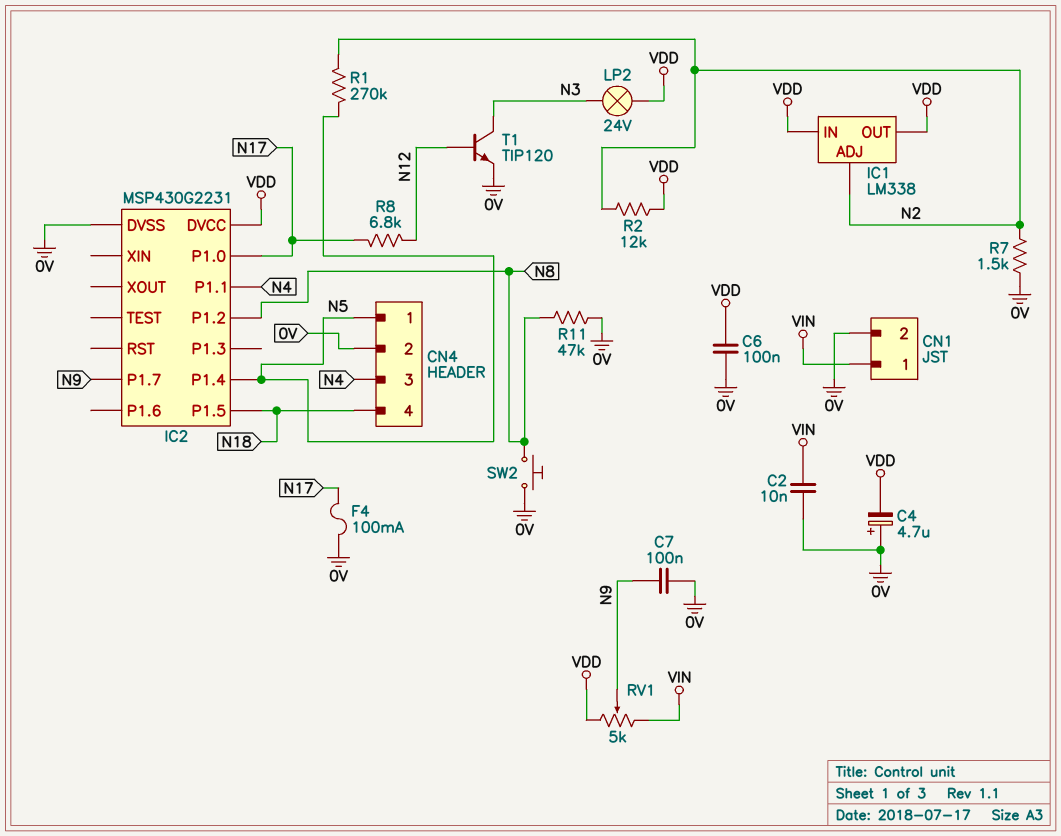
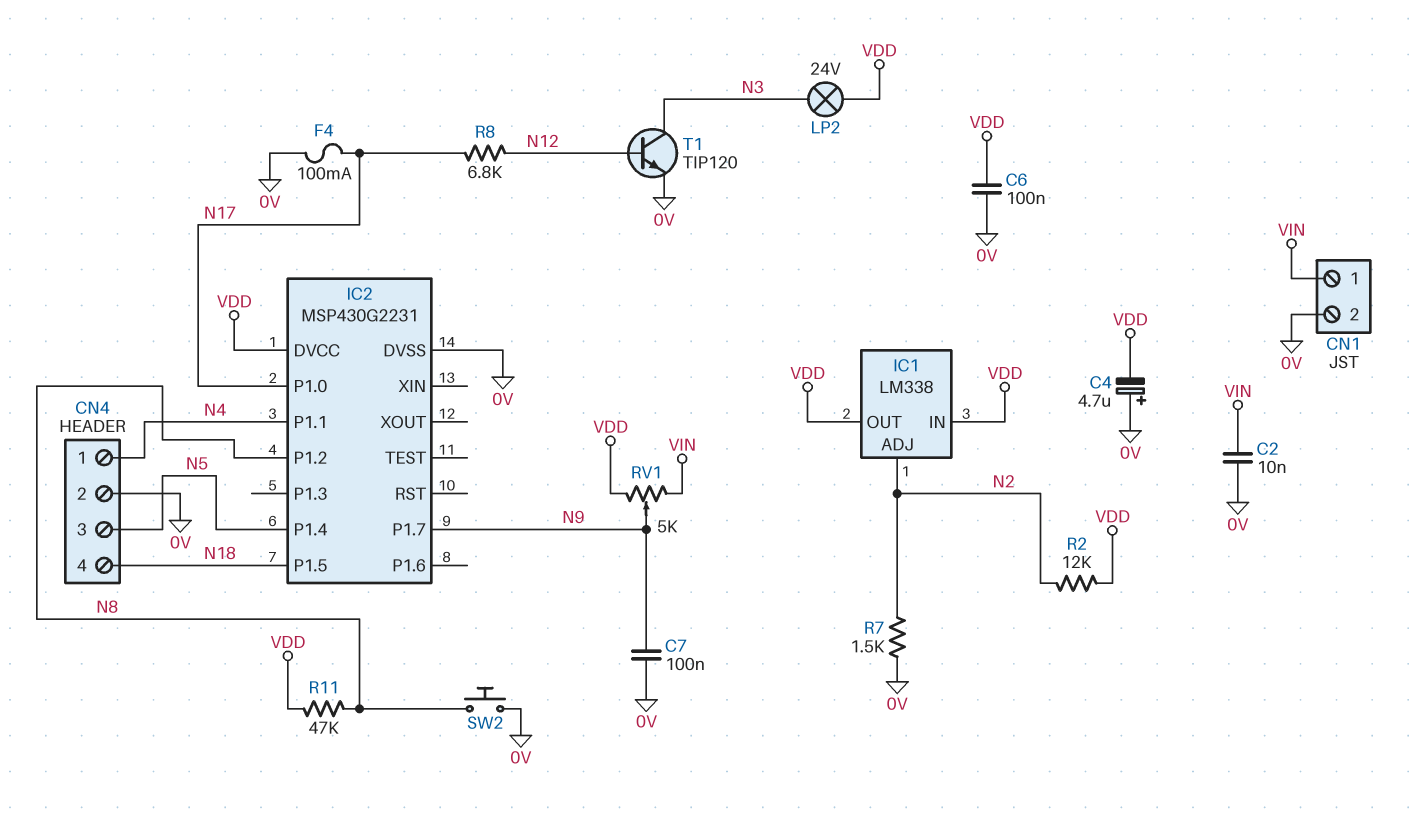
CN4 pin 1: N5 -> N4
CN4 pin 3: N4 -> N5
R1: 270k (N2, N5) -> none
R11: 47k (0V, N8) -> 47k (N8, VDD)

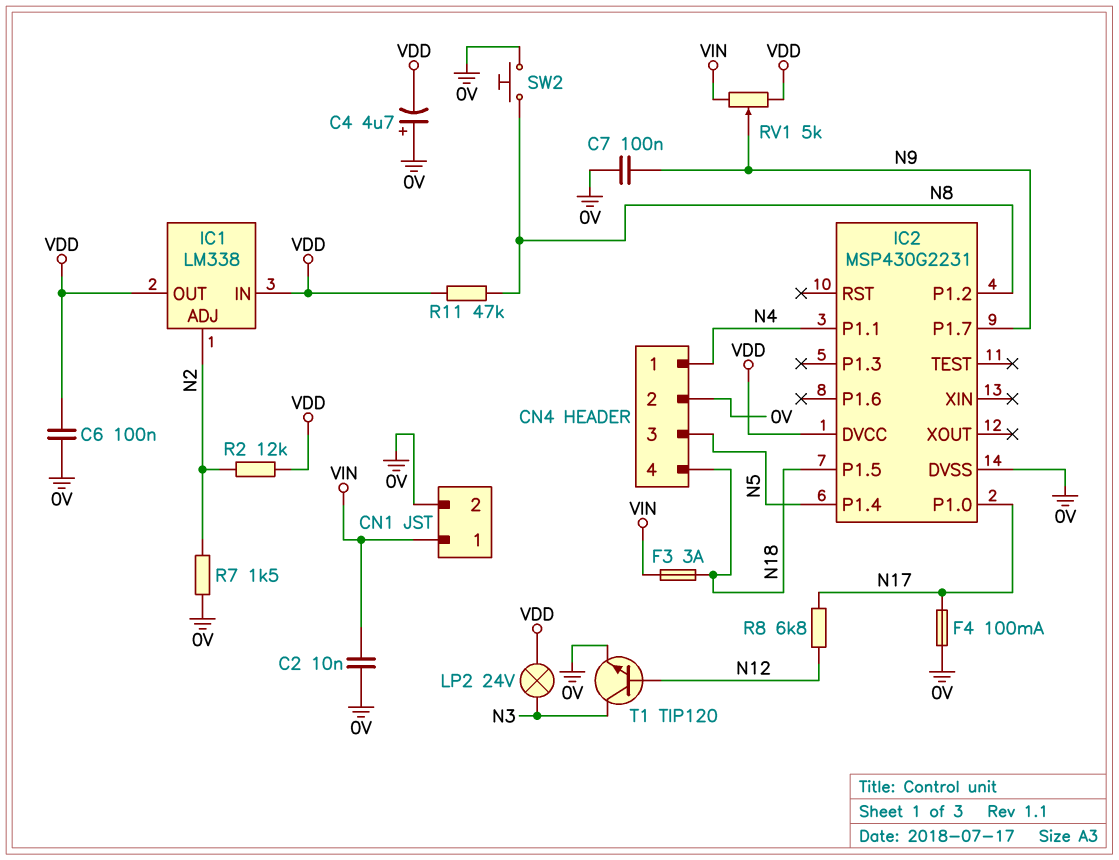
F3: none -> 3A (N18, VIN)

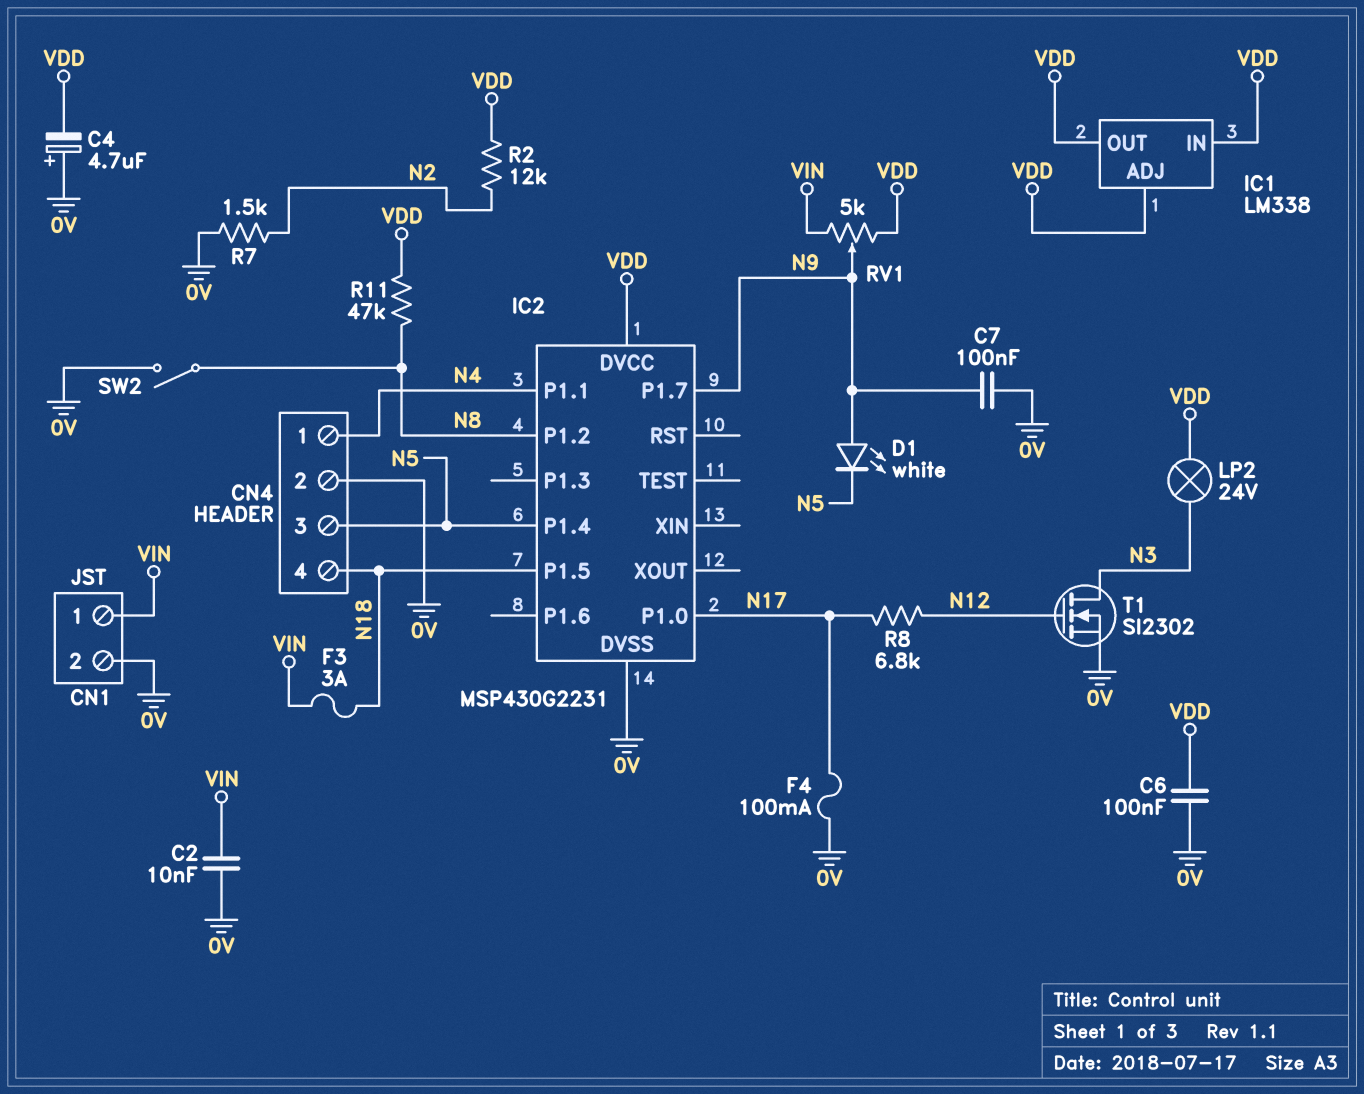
D1: none -> LED white (A N9, K N5)
IC1 pin ADJ: N2 -> VDD
SW2: button (0V, N8) -> switch (0V, N8)
T1: NPN TIP120 (B N12, C N3, E 0V) -> NMOS SI2302 (G N12, D N3, S 0V)

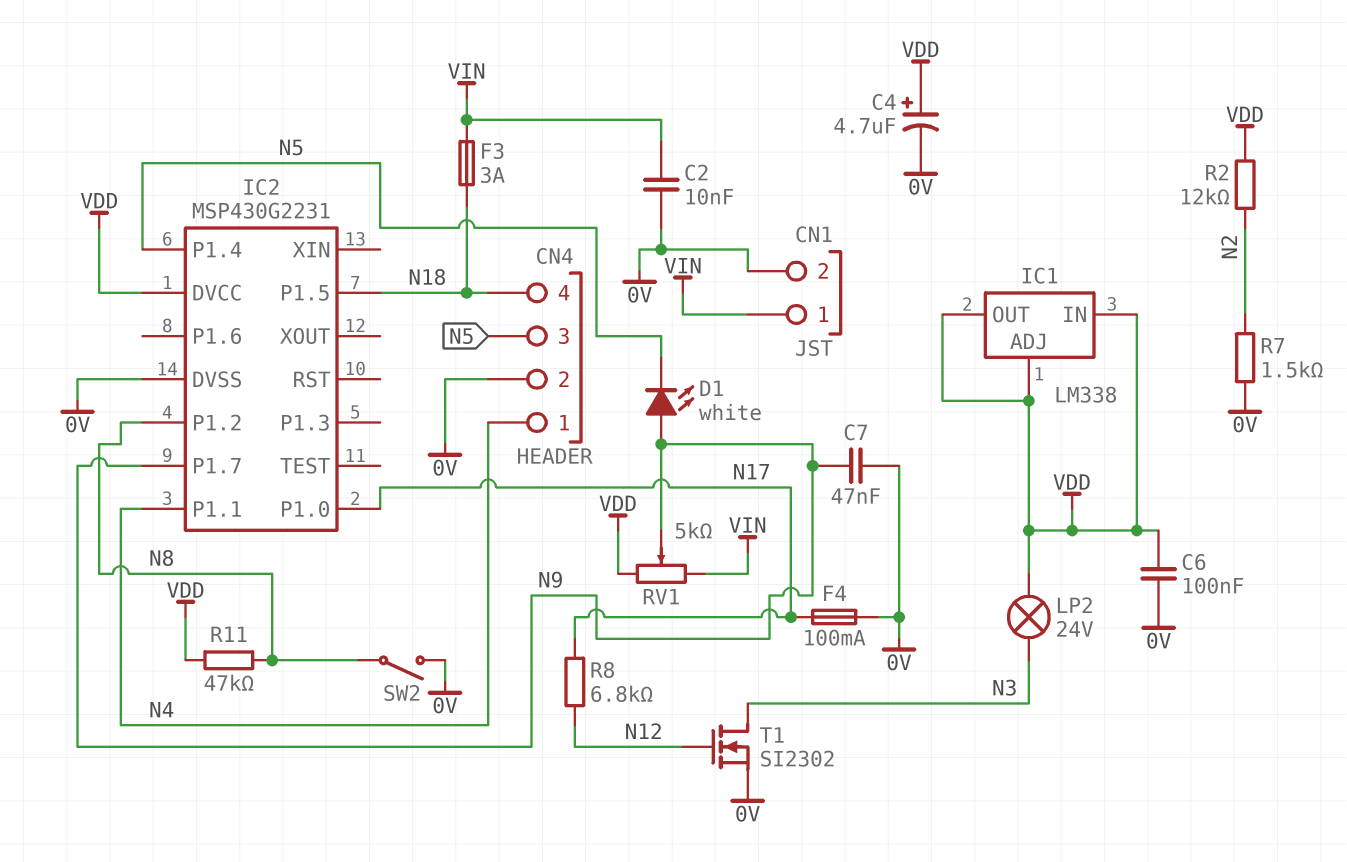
C4: 4.7uF (plus 0V, minus VDD) -> 4.7uF (plus VDD, minus 0V)
C7: 100nF (0V, N9) -> 47nF (0V, N9)

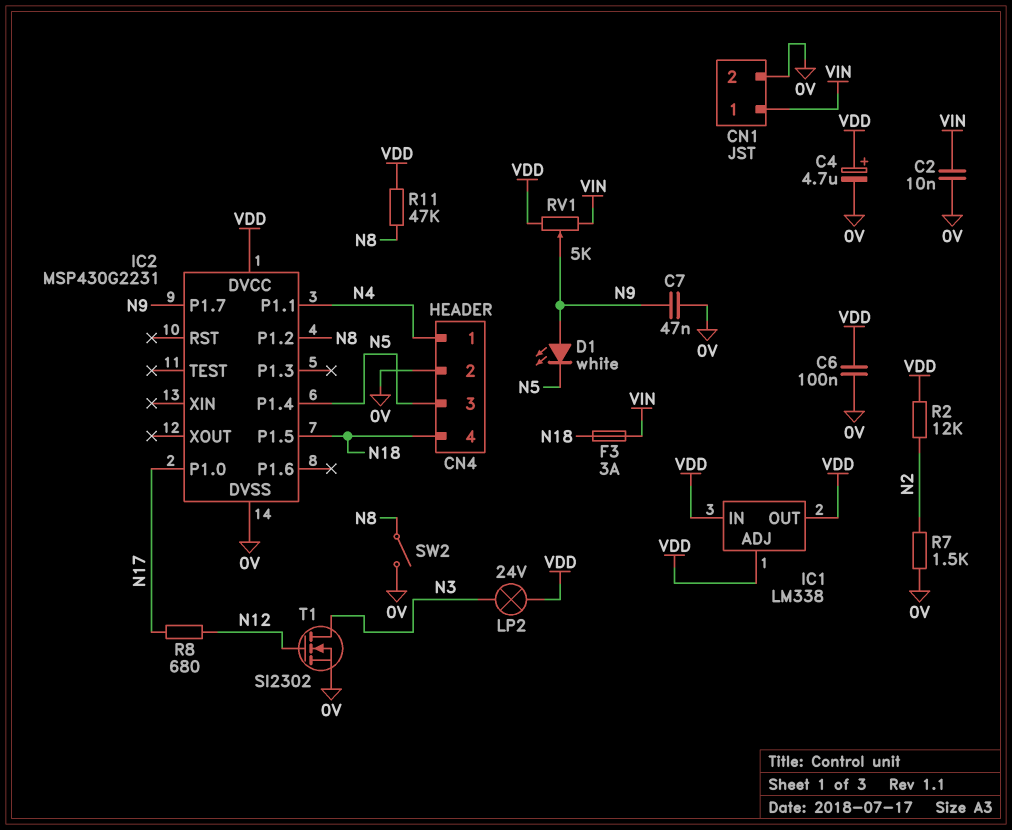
F4: 100mA (0V, N17) -> none
R8: 6.8k (N12, N17) -> 680 (N12, N17)

